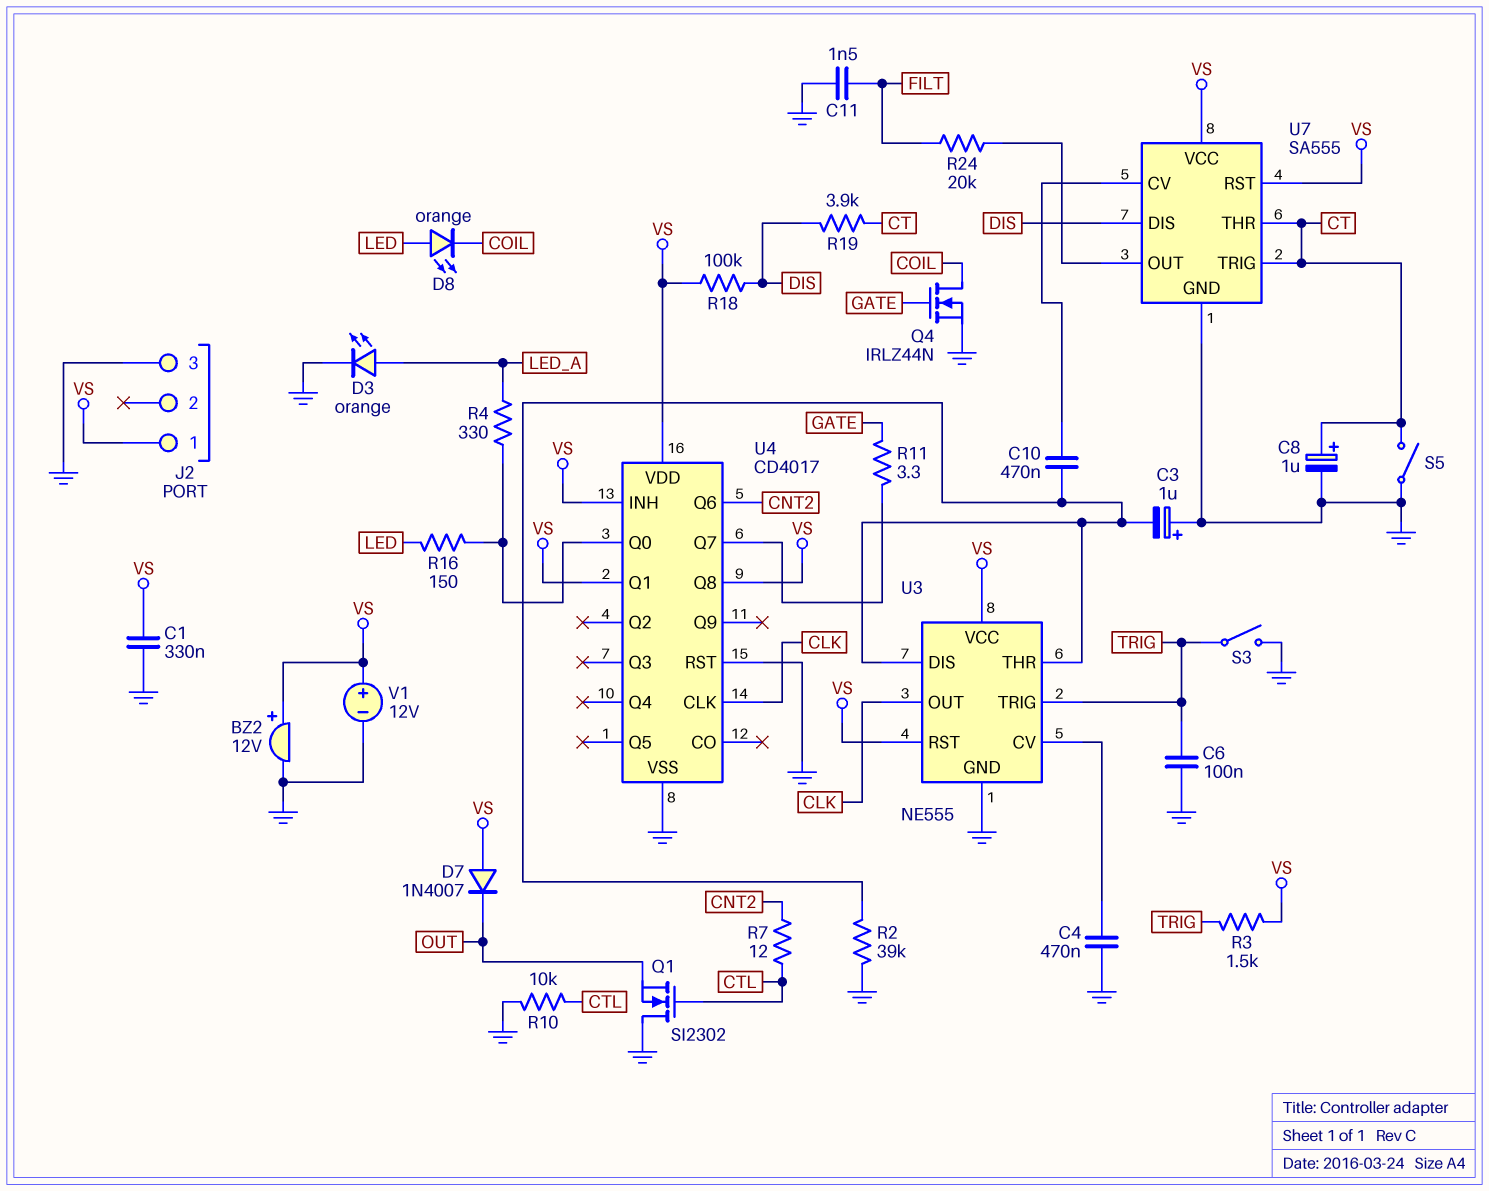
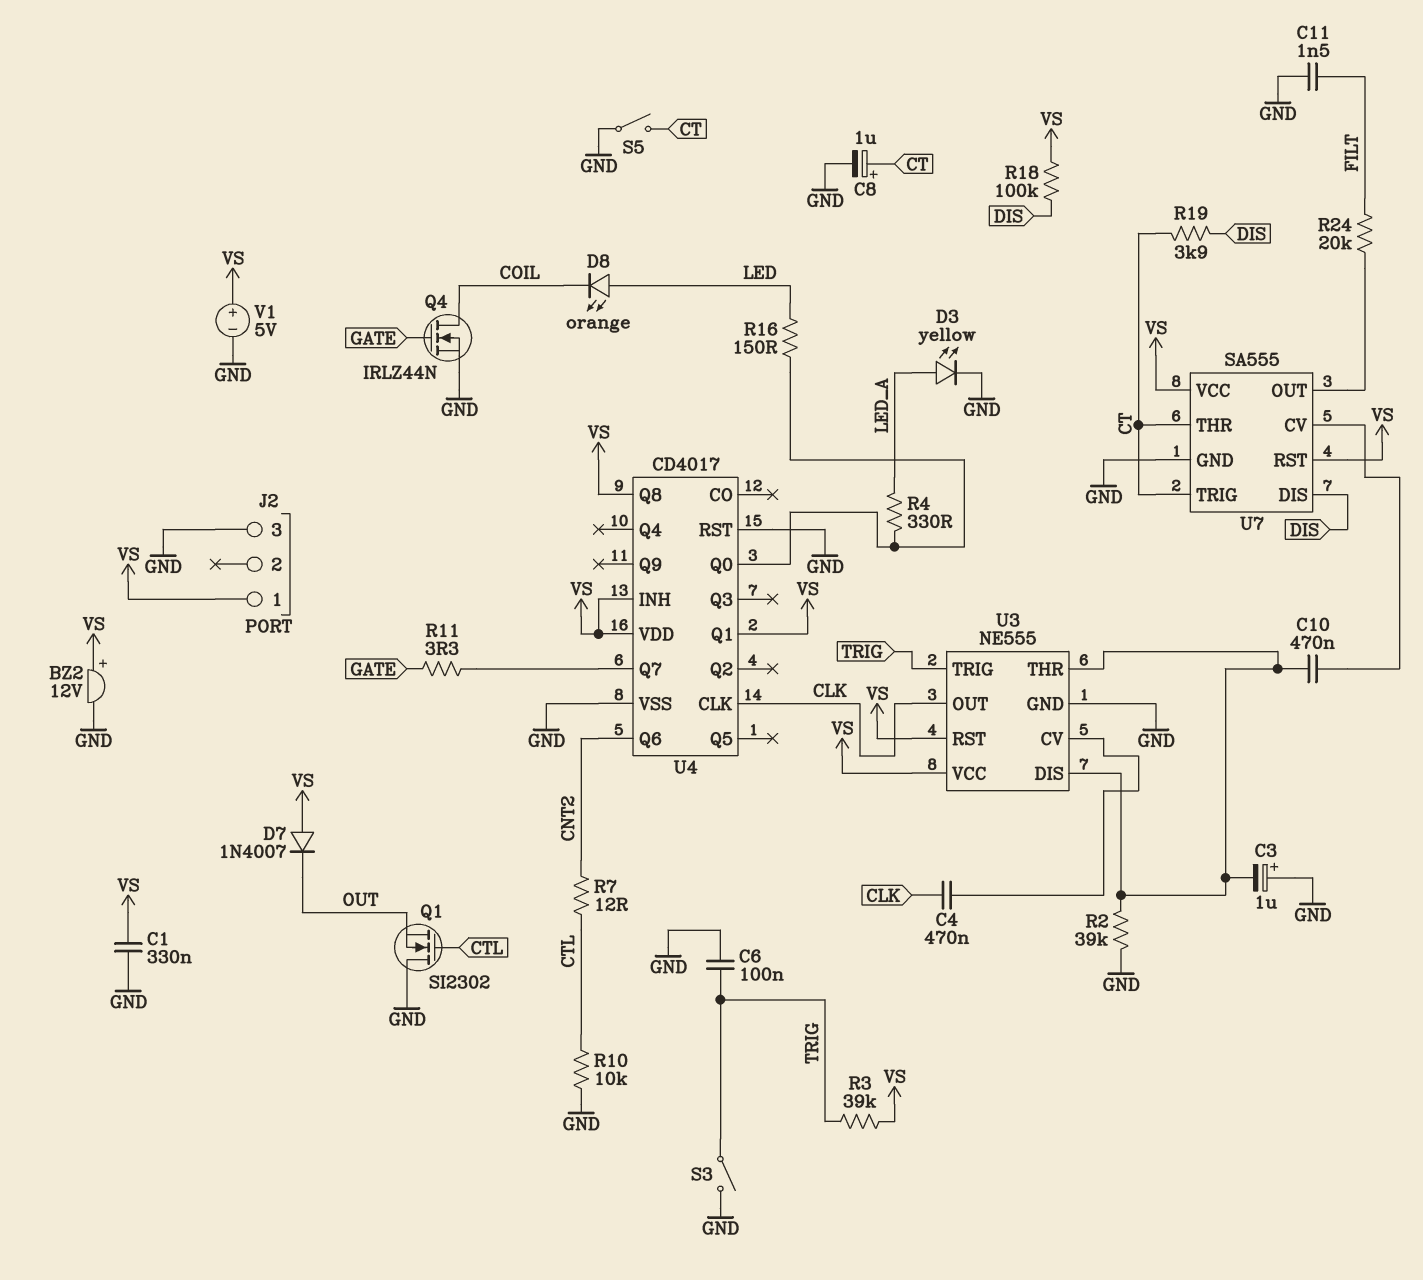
C4: 470nF (GND, U3/CV) -> 470nF (CLK, U3/CV)
D3: LED orange (A LED_A, K GND) -> LED yellow (A LED_A, K GND)
R3: 1.5k (TRIG, VS) -> 39k (TRIG, VS)
V1: 12V (plus VS, minus GND) -> 5V (plus VS, minus GND)

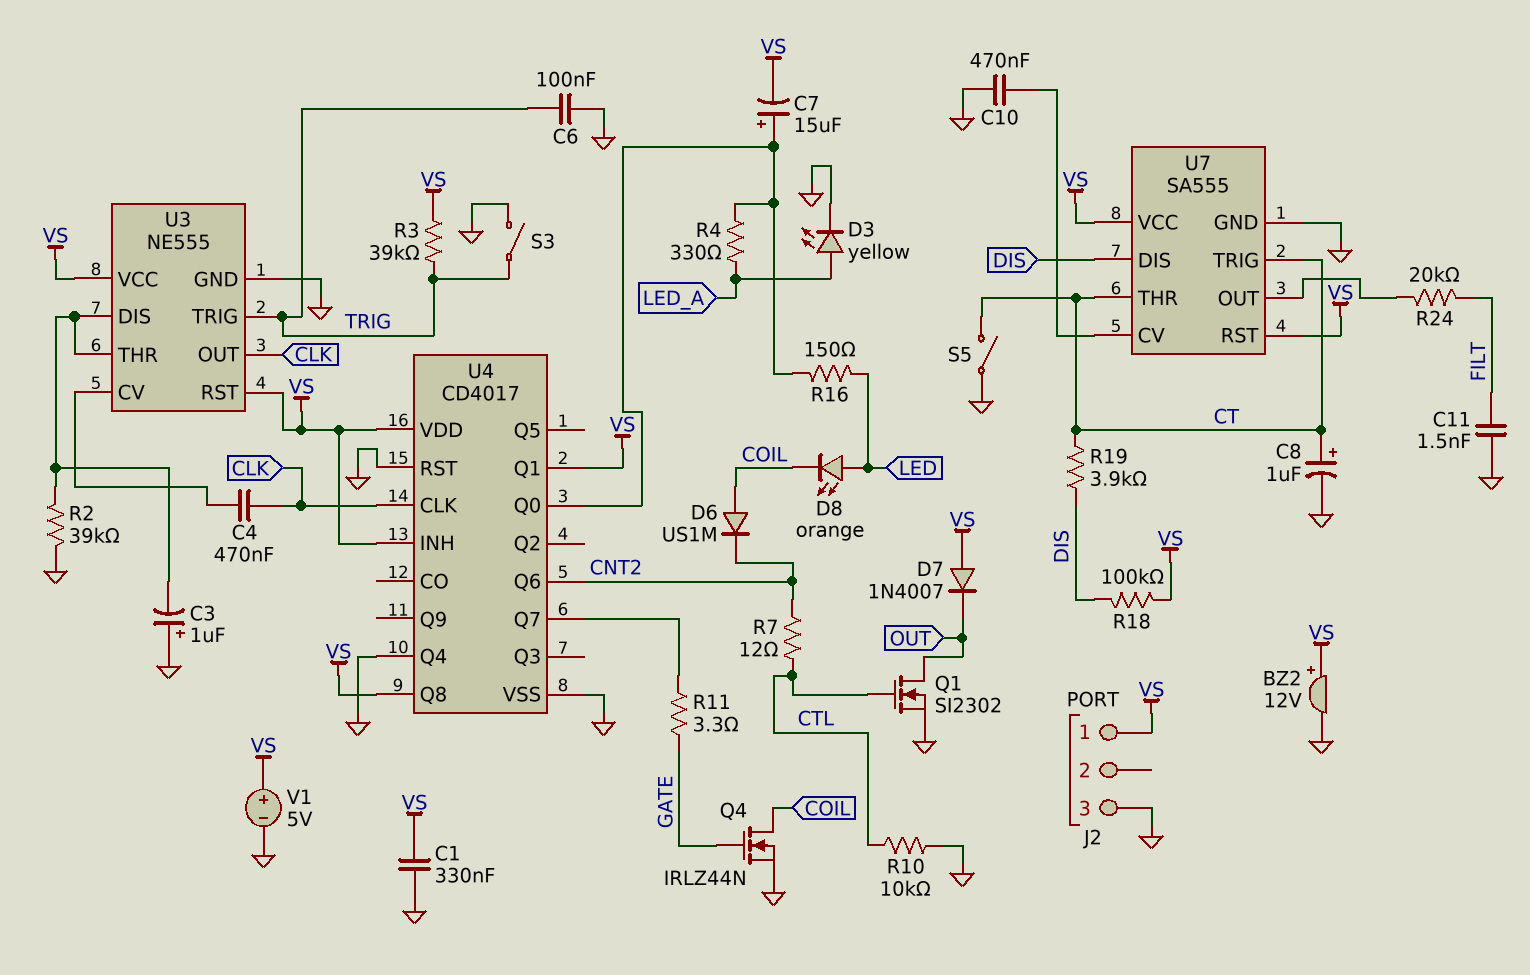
C7: none -> 15uF (plus U4/Q0, minus VS)
C10: 470nF (U3/DIS, U7/CV) -> 470nF (GND, U7/CV)
D6: none -> diode US1M (A COIL, K CNT2)
Q1: NMOS SI2302 (G CTL, D GND, S OUT) -> NMOS SI2302 (G CTL, D OUT, S GND)
U4 pin Q4: none -> GND

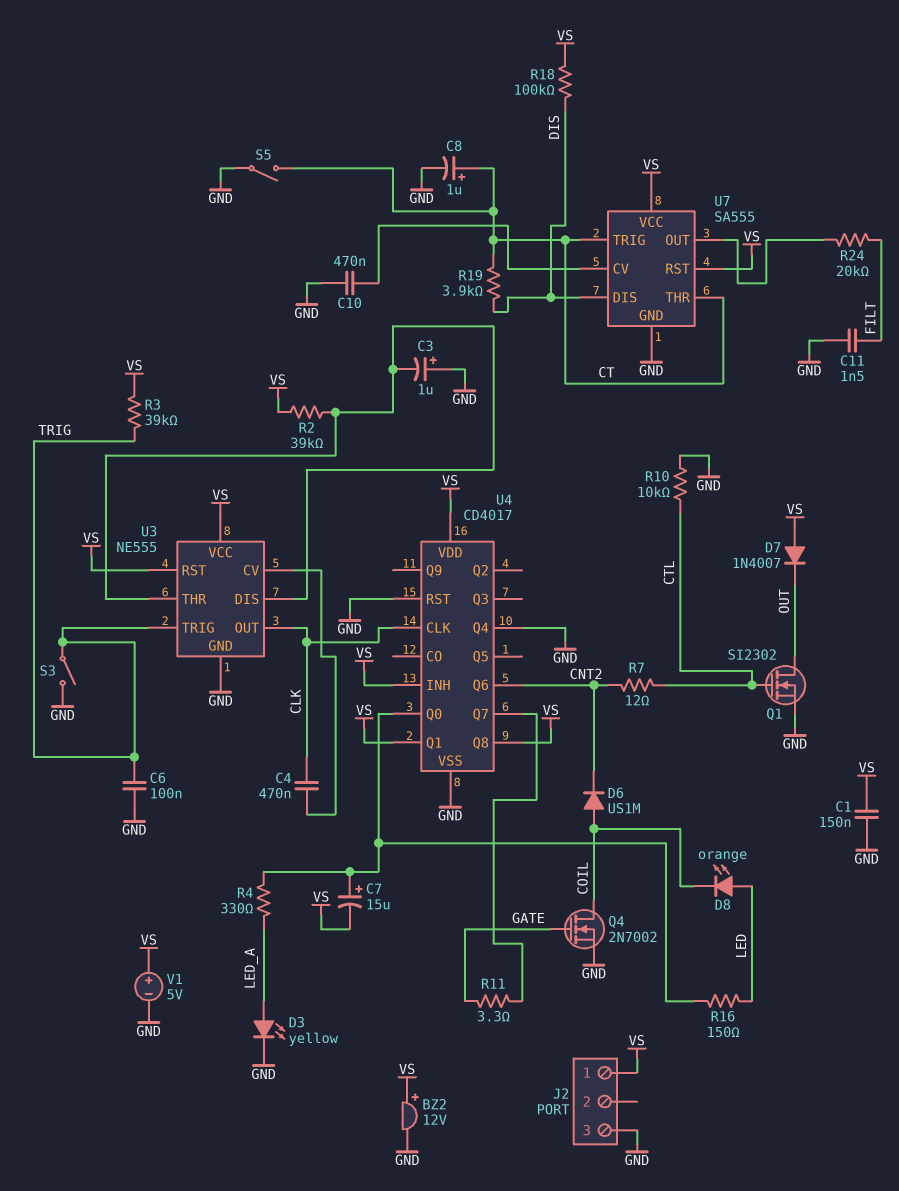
C1: 330nF (GND, VS) -> 150nF (GND, VS)
Q4: NMOS IRLZ44N (G GATE, D COIL, S GND) -> NMOS 2N7002 (G GATE, D COIL, S GND)
R2: 39k (GND, U3/DIS) -> 39k (U3/DIS, VS)

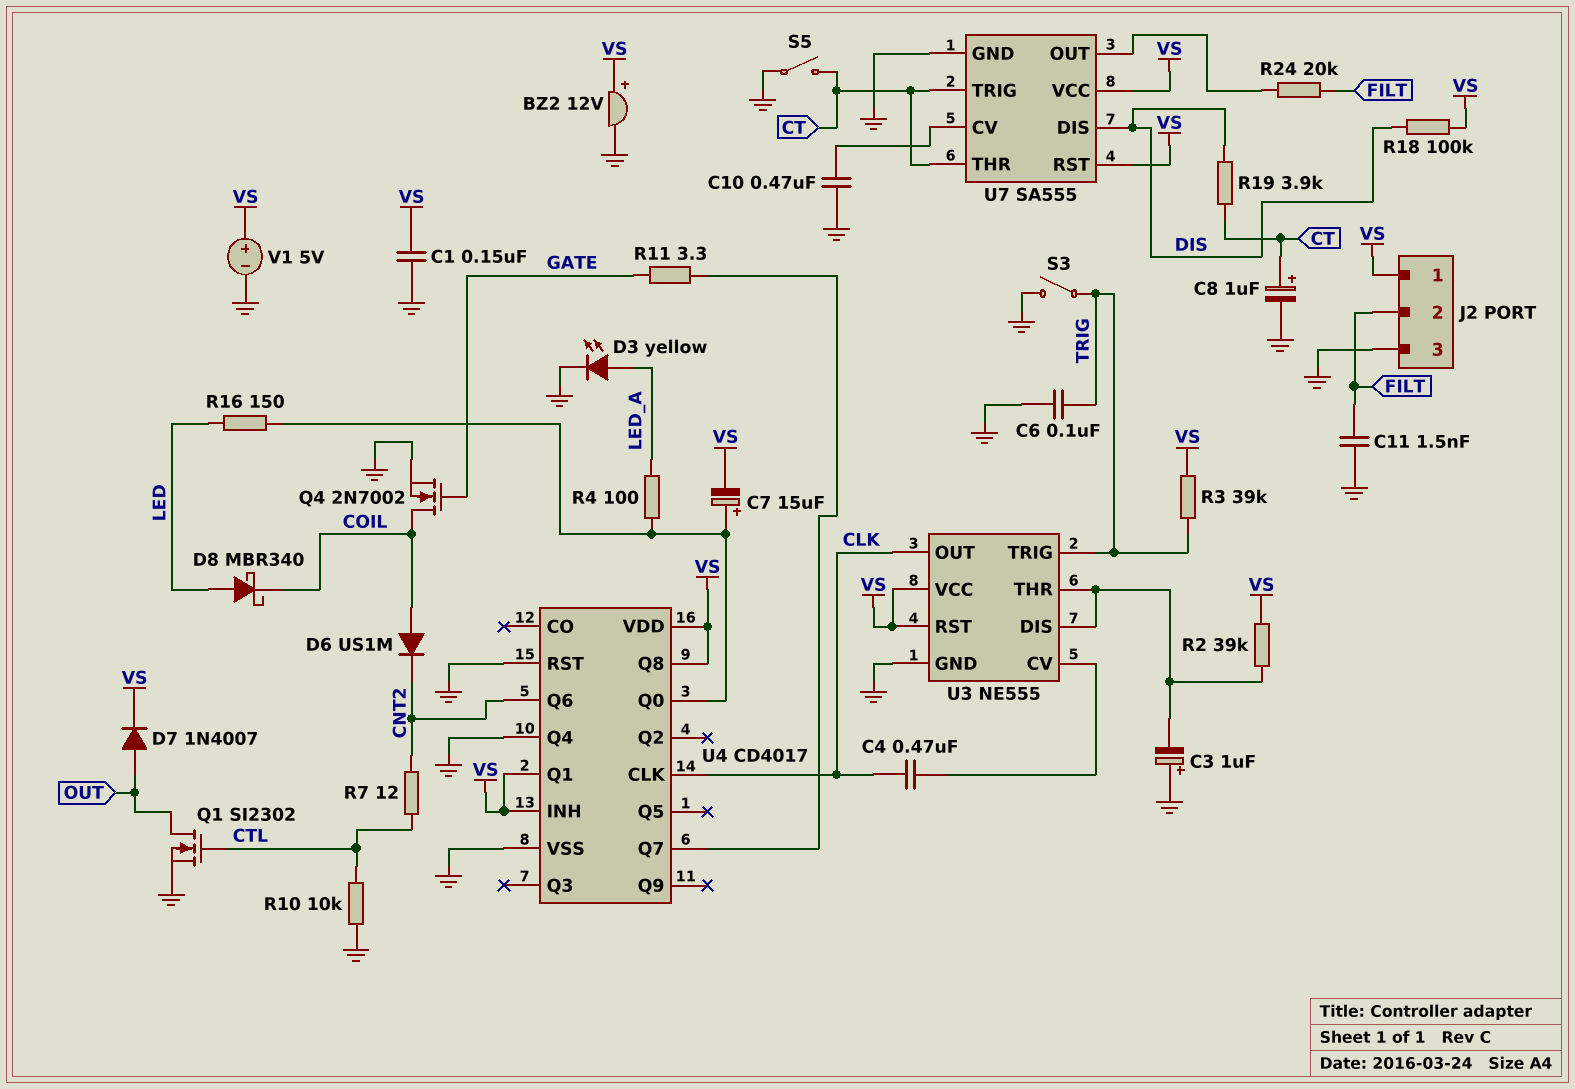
D7: diode 1N4007 (A VS, K OUT) -> diode 1N4007 (A OUT, K VS)
D8: LED orange (A LED, K COIL) -> schottky MBR340 (A LED, K COIL)
J2 pin 2: none -> FILT
R4: 330 (LED_A, U4/Q0) -> 100 (LED_A, U4/Q0)

